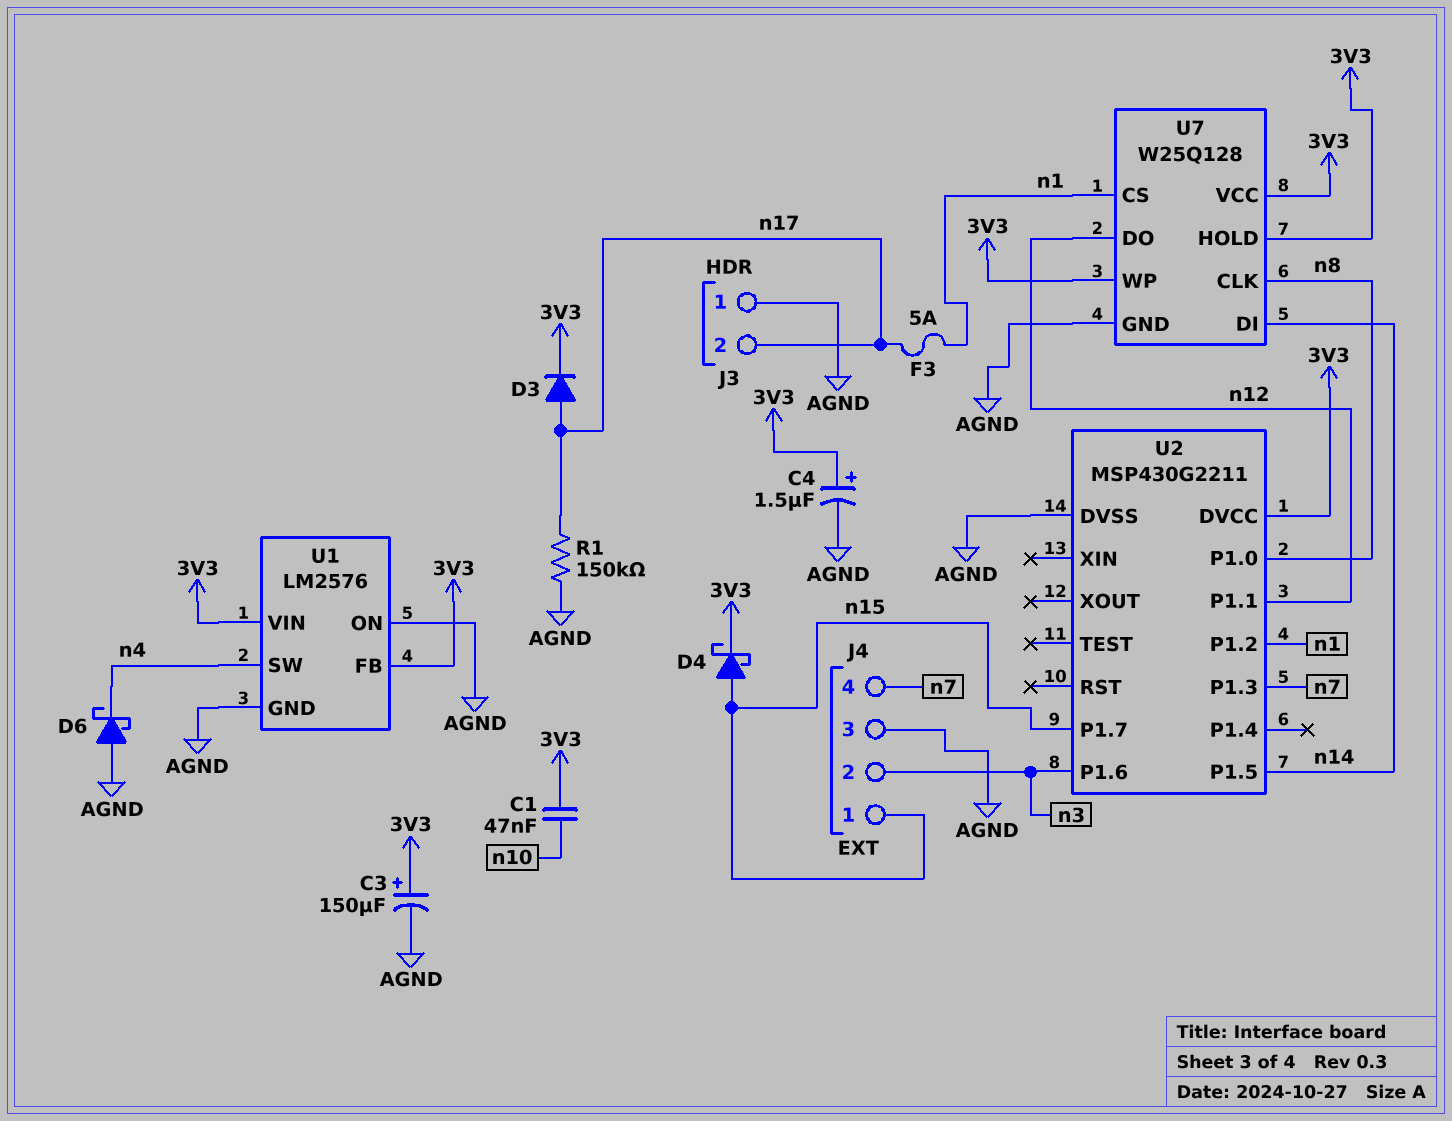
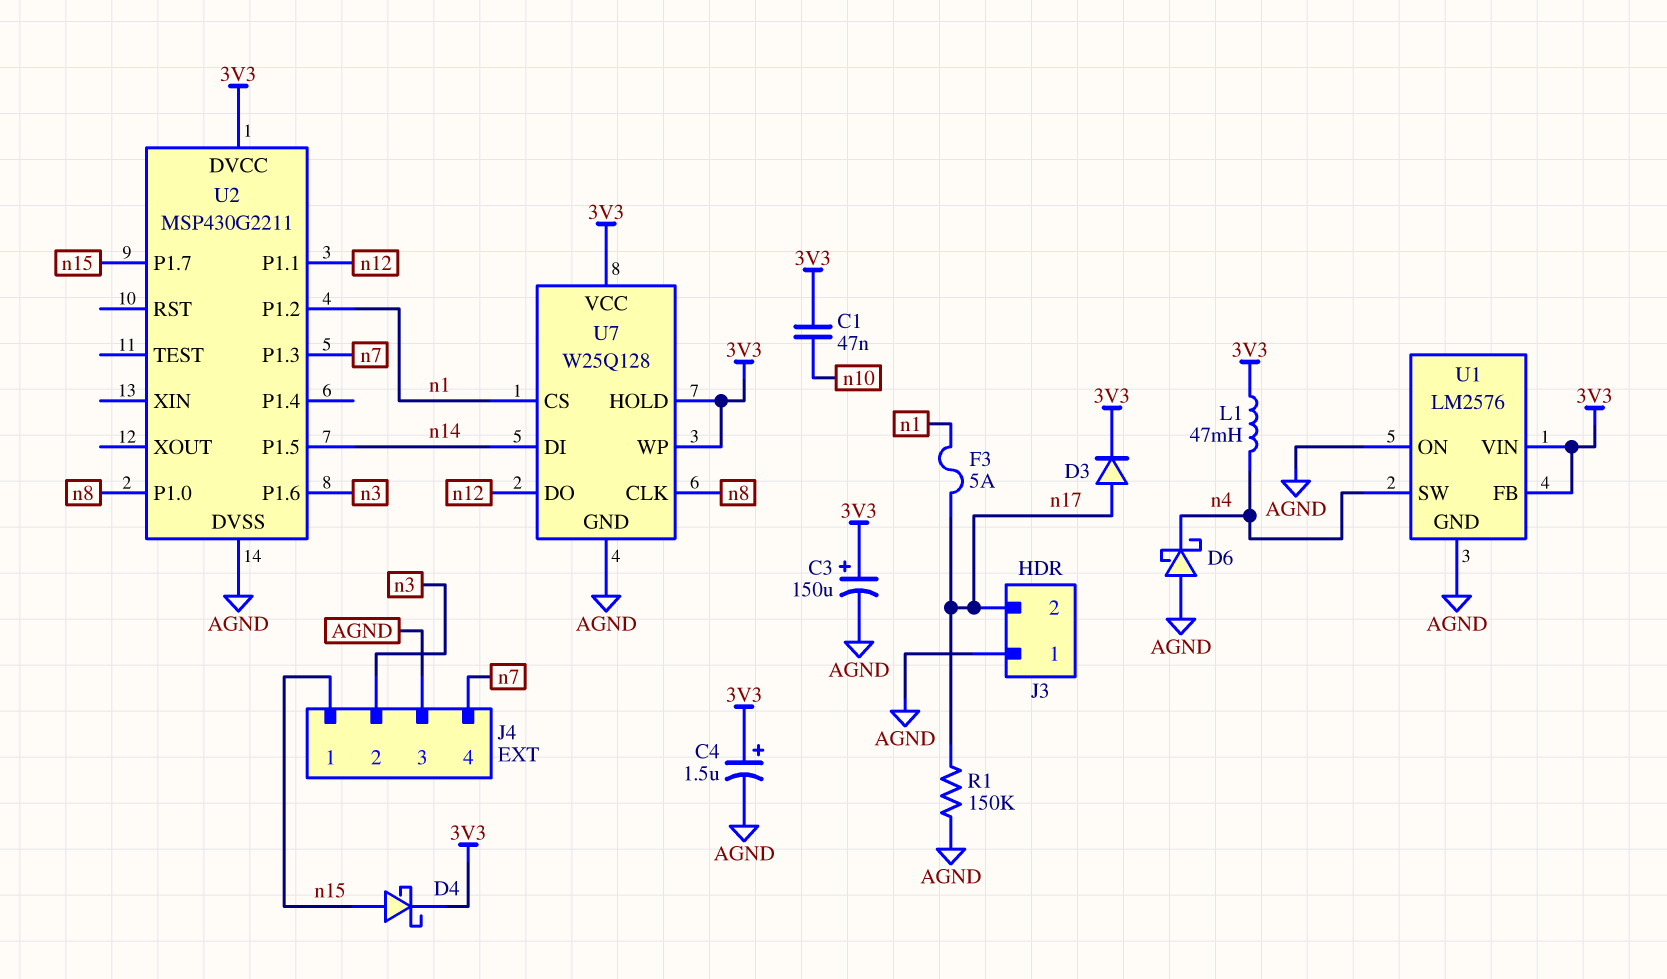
L1: none -> 47mH (3V3, n4)

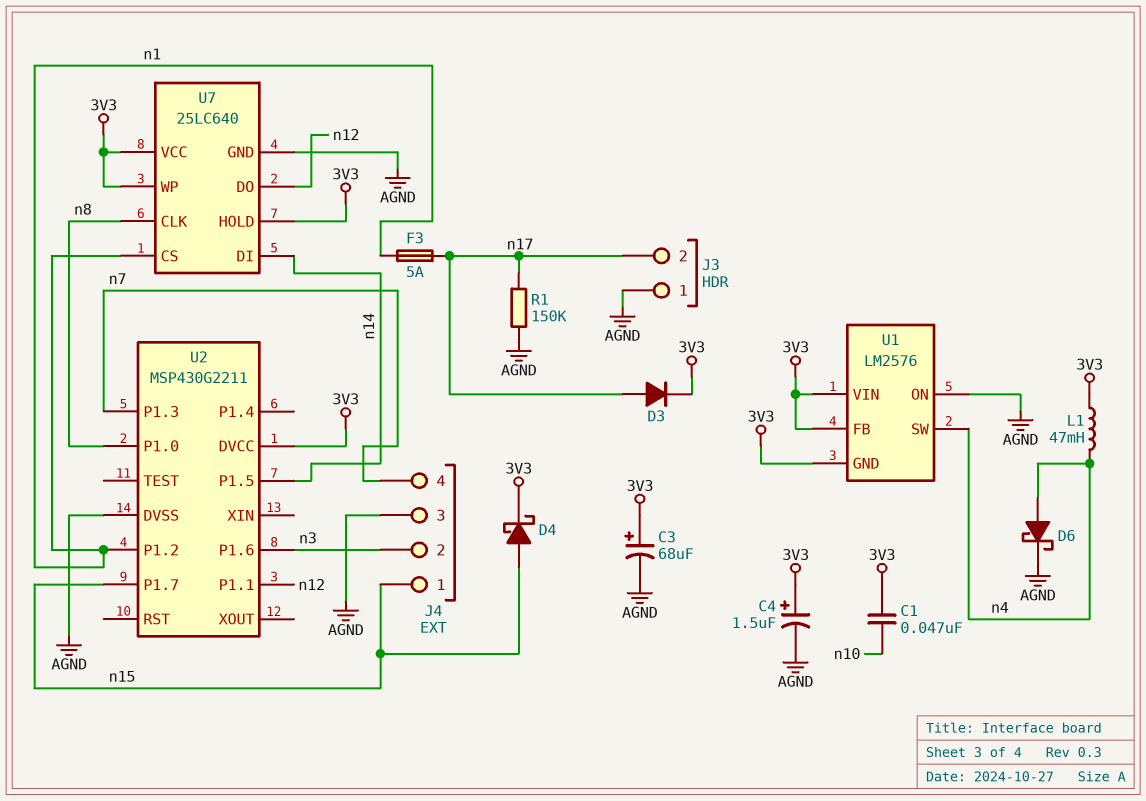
C3: 150uF (plus 3V3, minus AGND) -> 68uF (plus 3V3, minus AGND)
D6: schottky (A AGND, K n4) -> schottky (A n4, K AGND)
U1 pin GND: AGND -> 3V3
U7: W25Q128 -> 25LC640

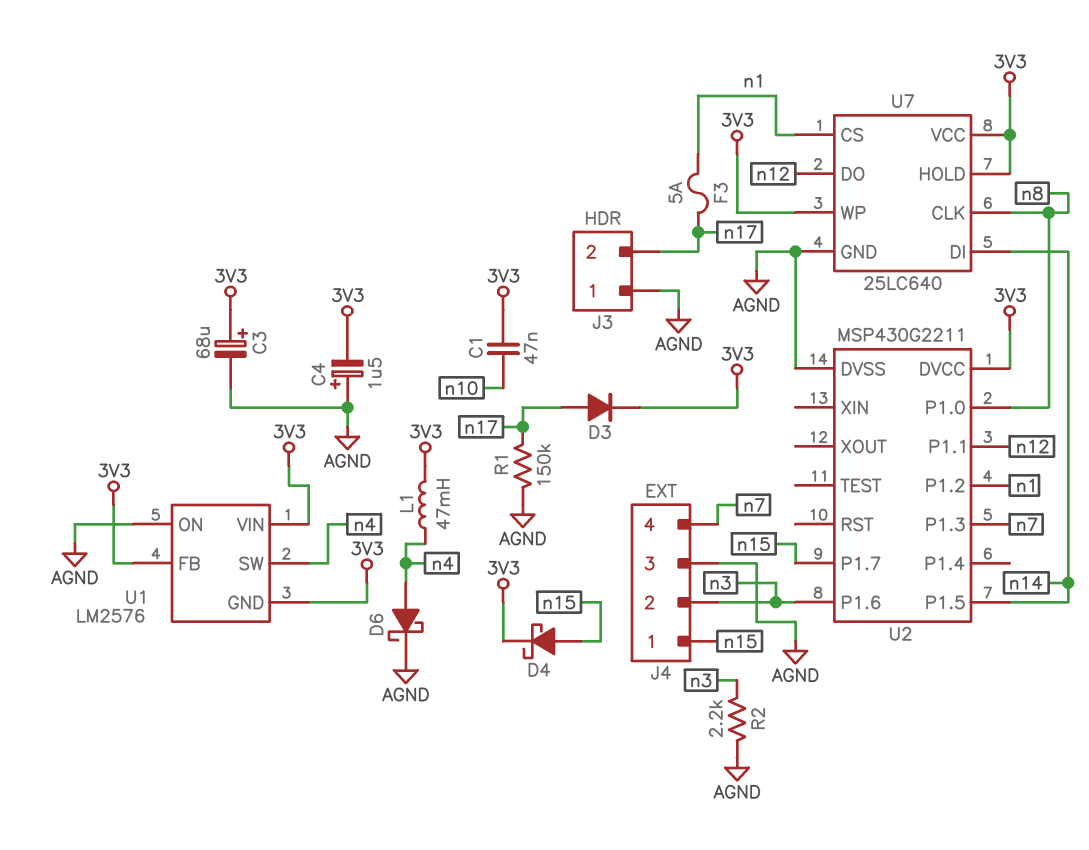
C4: 1.5uF (plus 3V3, minus AGND) -> 1.5uF (plus AGND, minus 3V3)
R2: none -> 2.2k (AGND, n3)

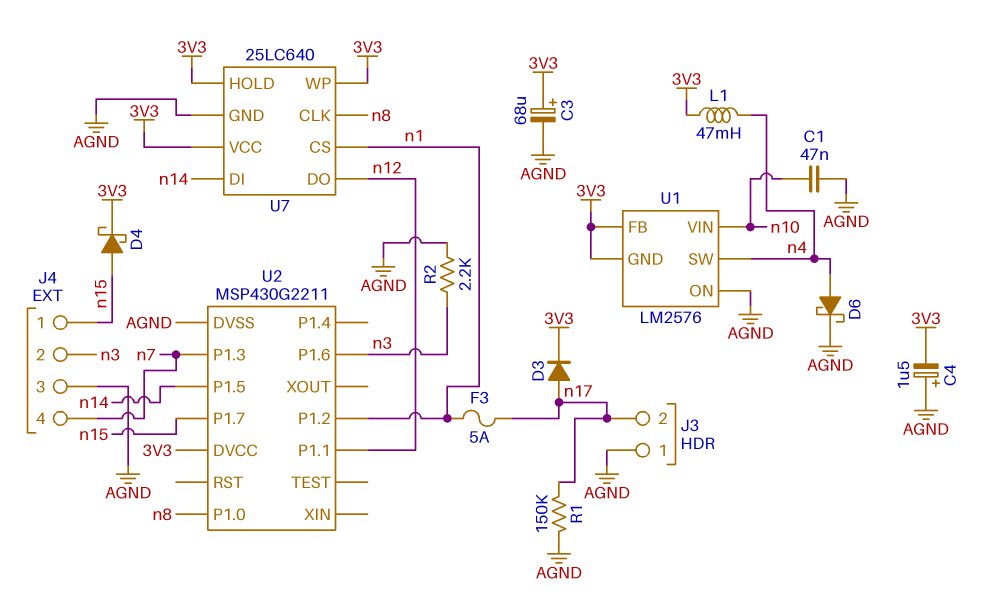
C1: 47nF (3V3, n10) -> 47nF (AGND, n10)
U1 pin VIN: 3V3 -> n10

